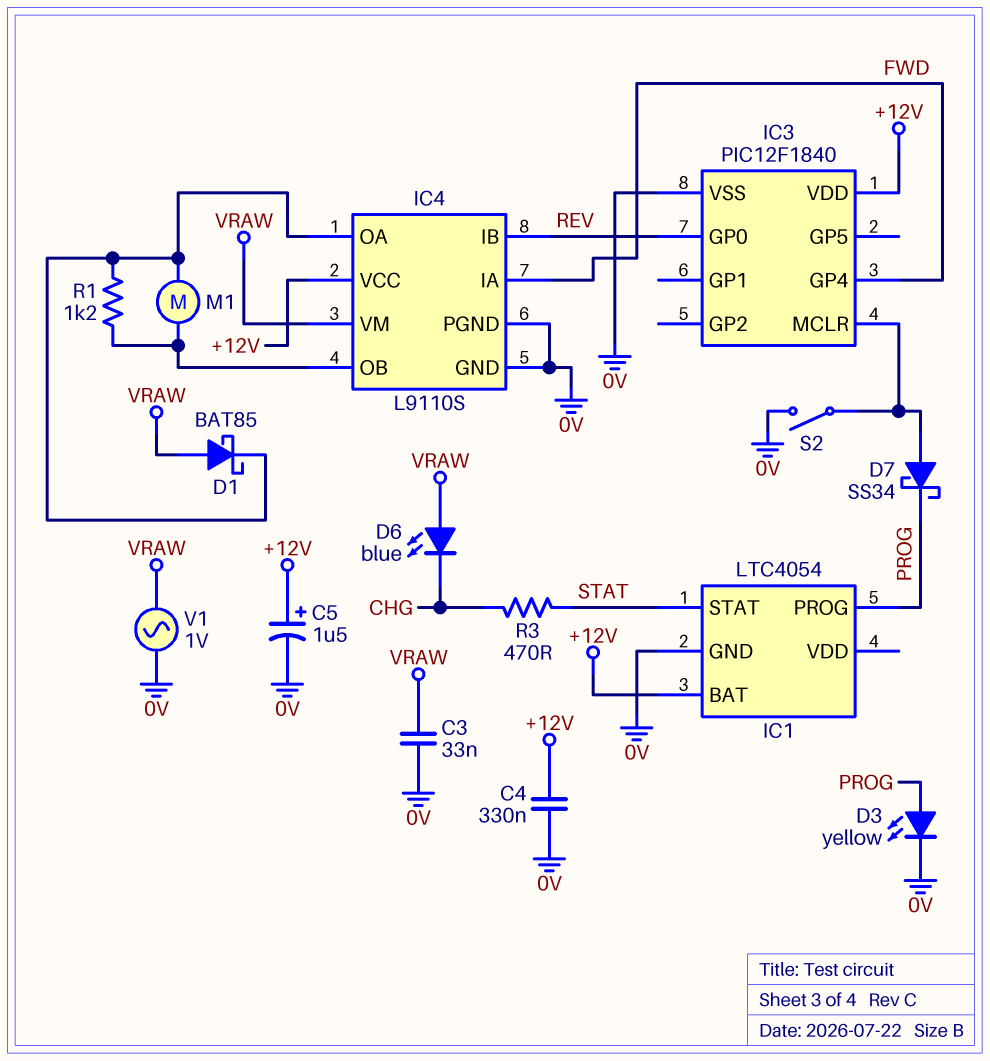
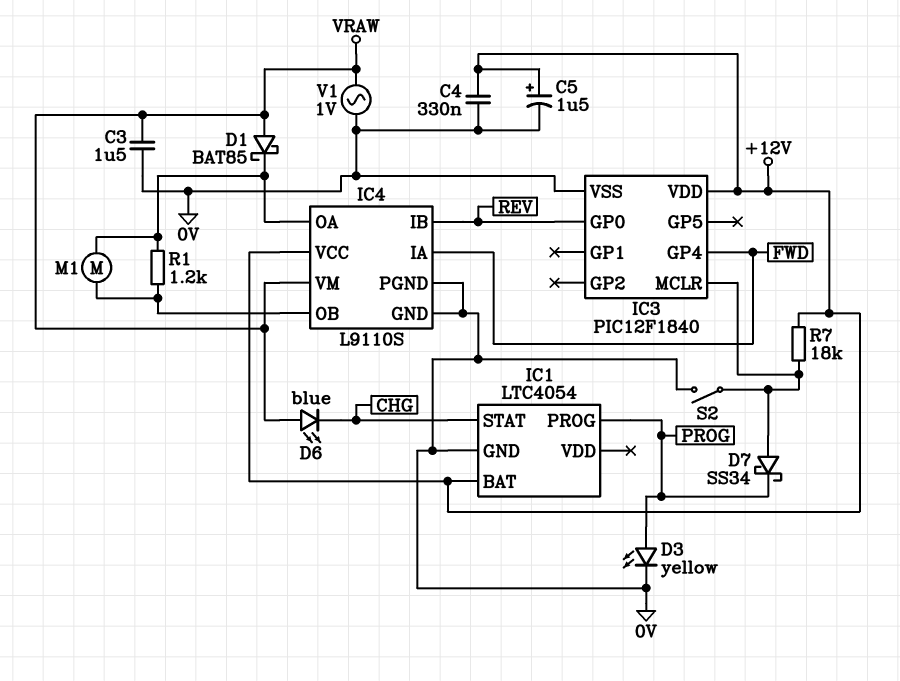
C3: 33nF (0V, VRAW) -> 1.5uF (0V, VRAW)
IC1 pin STAT: STAT -> CHG
R3: 470 (CHG, STAT) -> none
R7: none -> 18k (+12V, IC3/MCLR)

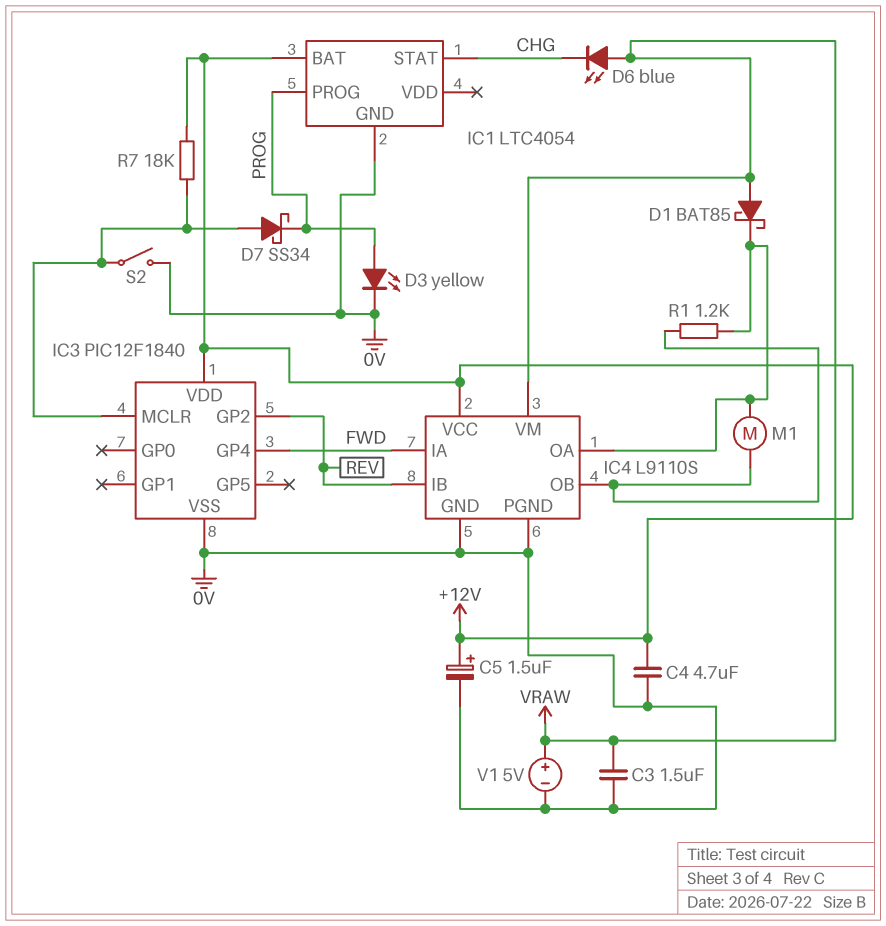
C4: 330nF (+12V, 0V) -> 4.7uF (+12V, 0V)
IC3 pin GP0: REV -> none
IC3 pin GP2: none -> REV
V1: AC 1V (0V, VRAW) -> 5V (plus VRAW, minus 0V)

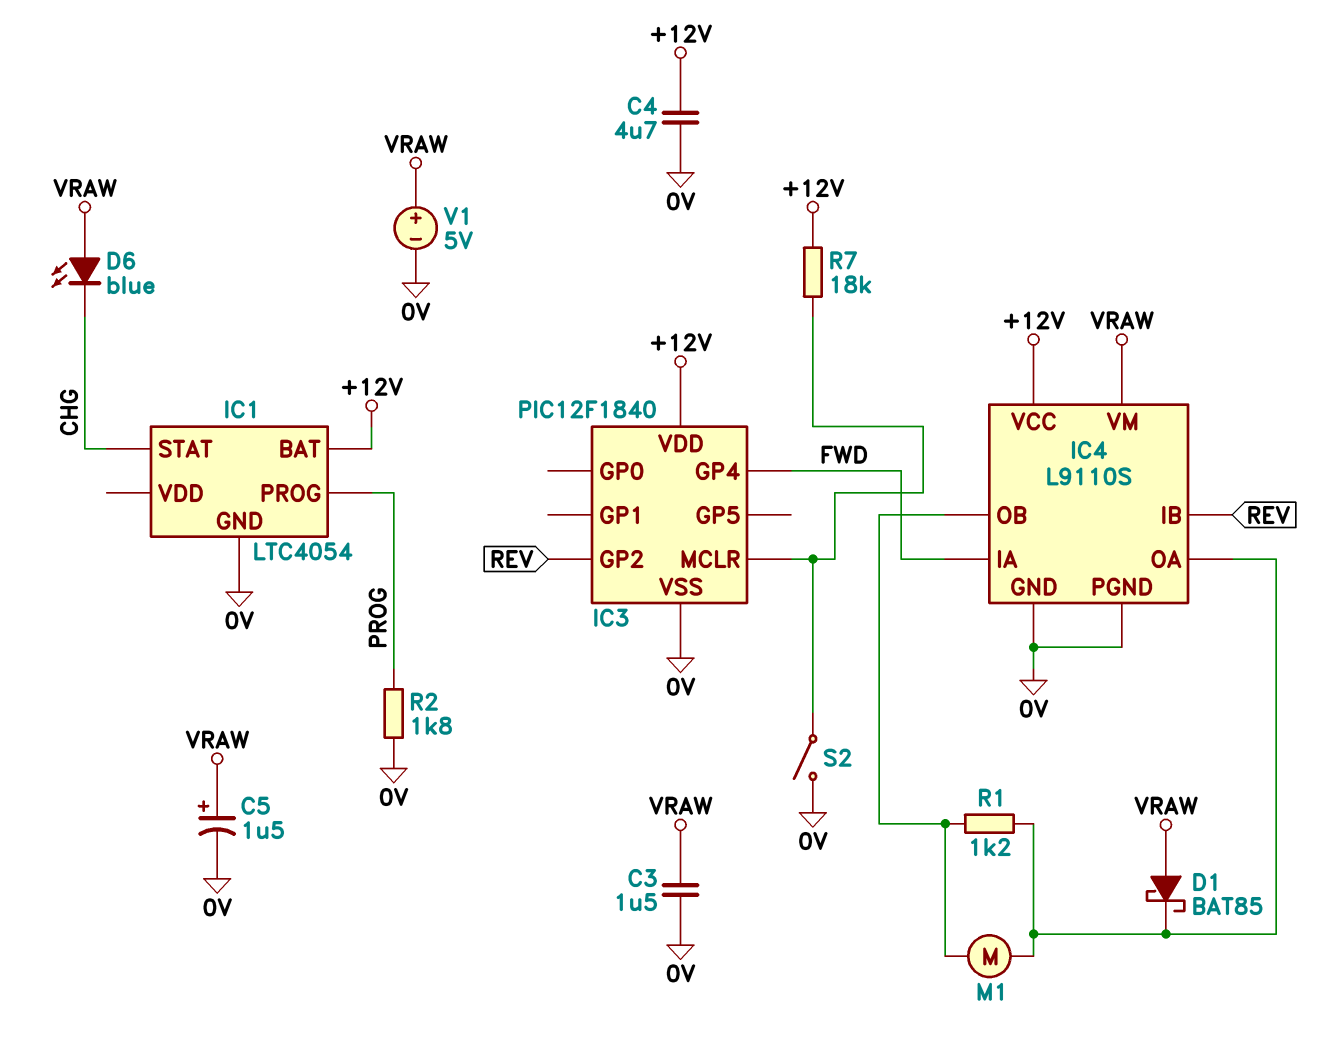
C5: 1.5uF (plus +12V, minus 0V) -> 1.5uF (plus VRAW, minus 0V)
D3: LED yellow (A PROG, K 0V) -> none
D7: schottky SS34 (A IC3/MCLR, K PROG) -> none
R2: none -> 1.8k (0V, PROG)

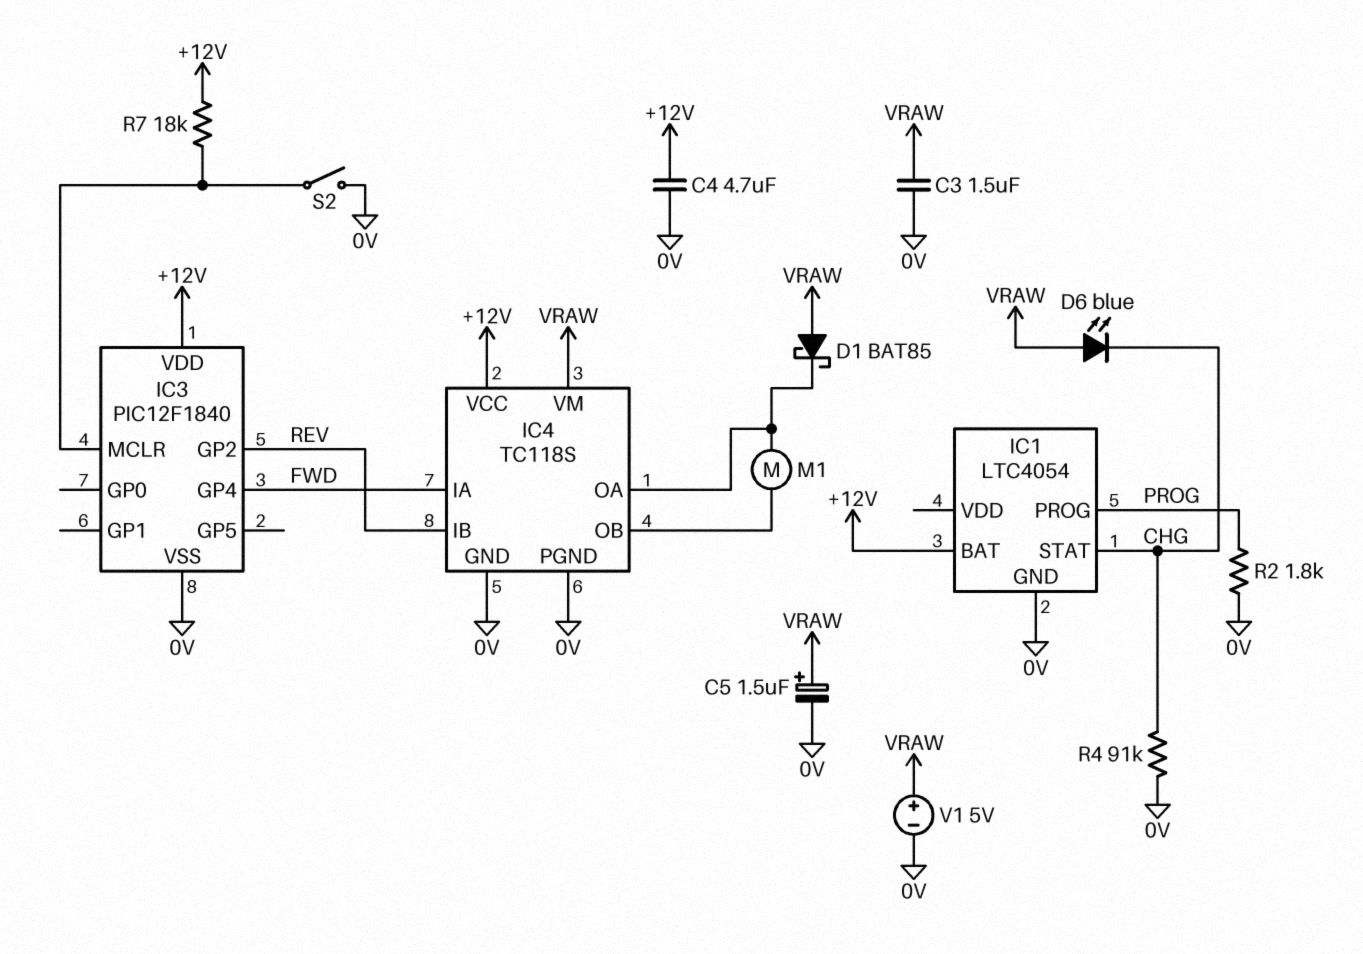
IC4: L9110S -> TC118S
R1: 1.2k (IC4/OA, IC4/OB) -> none
R4: none -> 91k (0V, CHG)

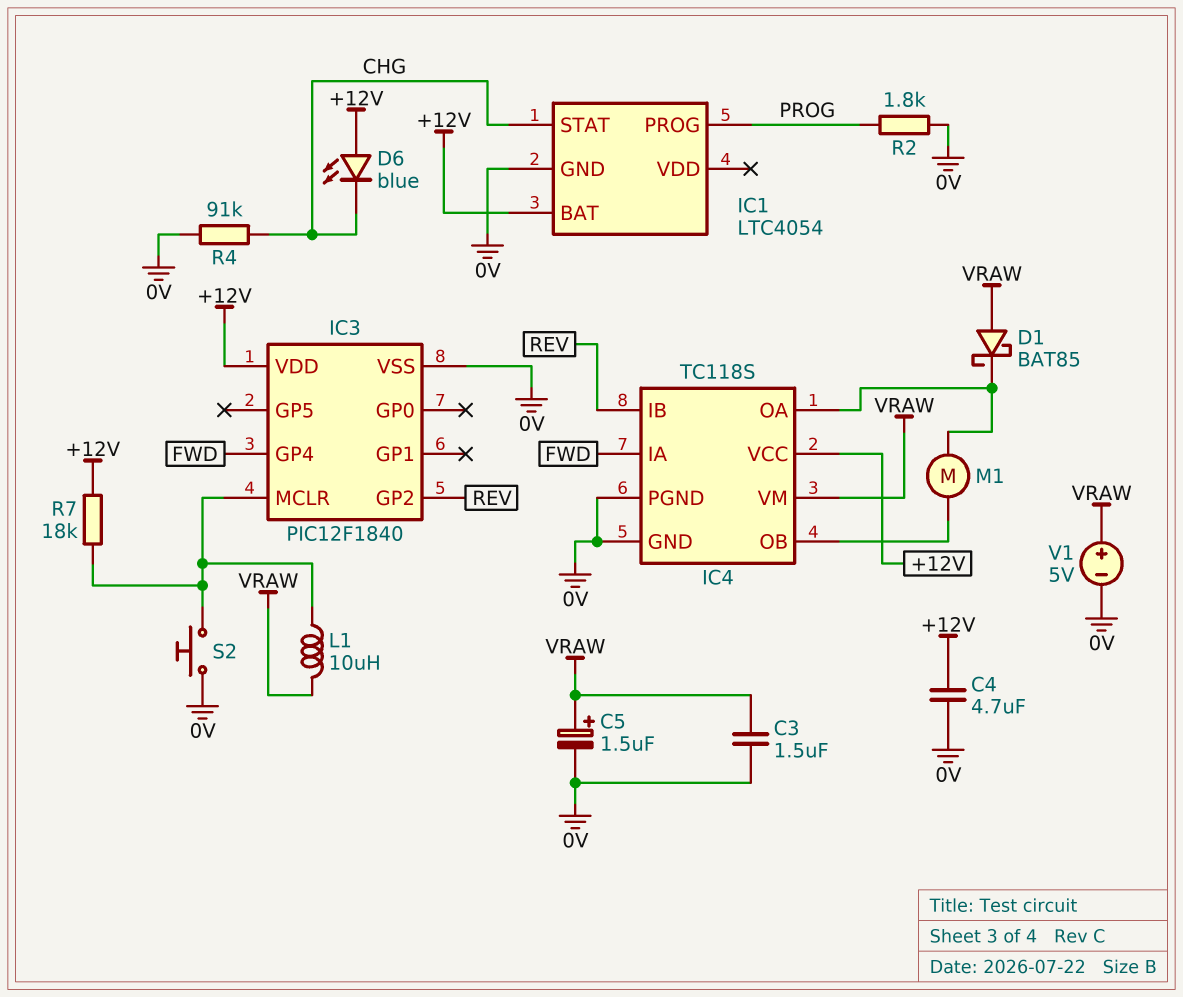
D6: LED blue (A VRAW, K CHG) -> LED blue (A +12V, K CHG)
L1: none -> 10uH (IC3/MCLR, VRAW)
S2: switch (0V, IC3/MCLR) -> button (0V, IC3/MCLR)

